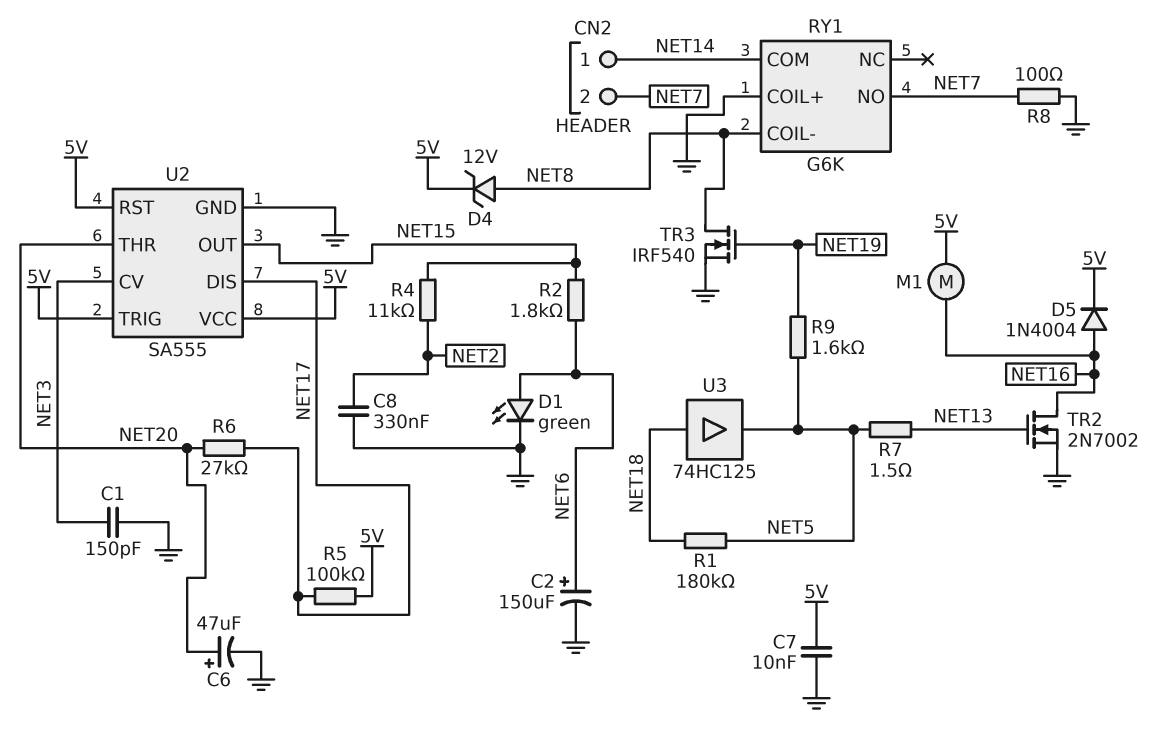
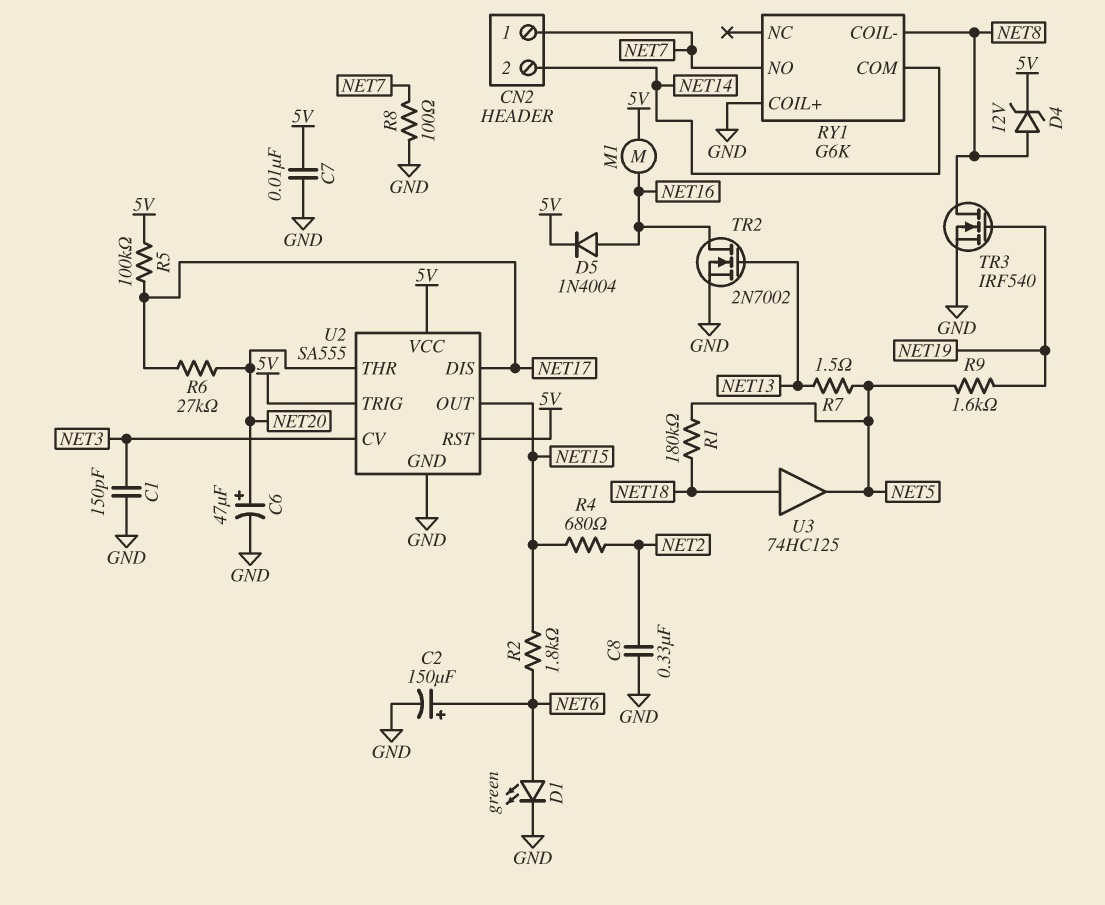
CN2 pin 1: NET14 -> NET7
CN2 pin 2: NET7 -> NET14
R4: 11k (NET2, NET15) -> 680 (NET2, NET15)

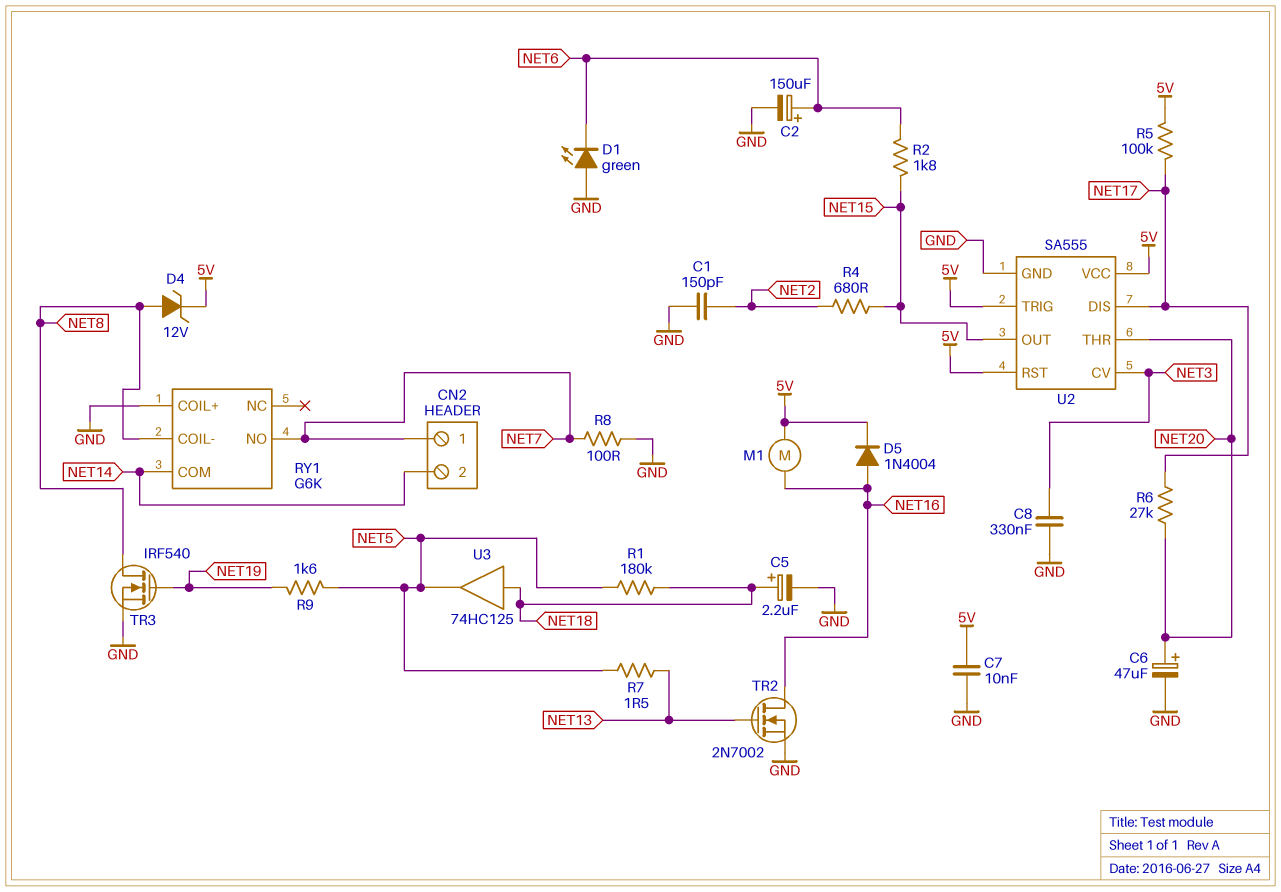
C1: 150pF (GND, NET3) -> 150pF (GND, NET2)
C5: none -> 2.2uF (plus NET18, minus GND)
C8: 330nF (GND, NET2) -> 330nF (GND, NET3)
D1: LED green (A NET6, K GND) -> LED green (A GND, K NET6)

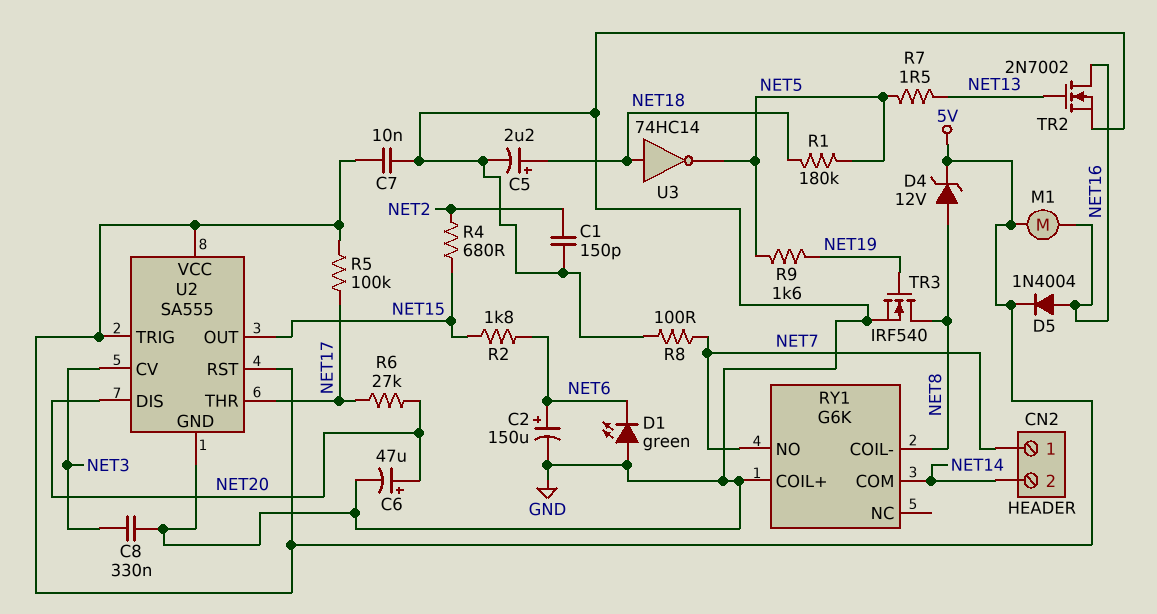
U2 pin DIS: NET17 -> NET20
U2 pin THR: NET20 -> NET17
U3: buffer 74HC125 (in NET18, out NET5) -> NOT 74HC14 (in NET18, out NET5)

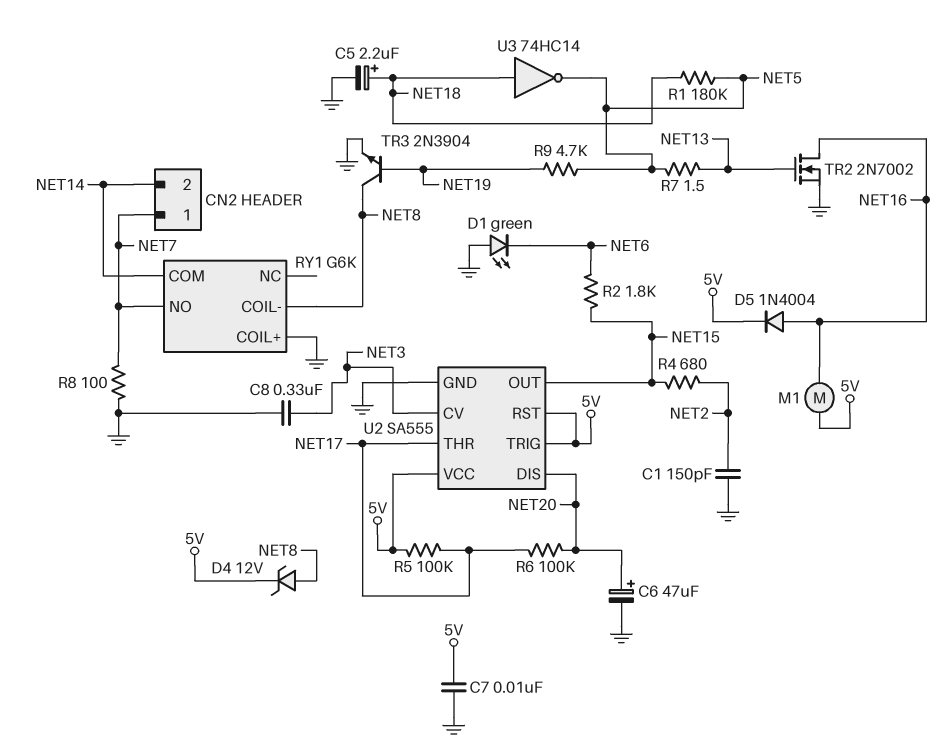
C2: 150uF (plus NET6, minus GND) -> none
R6: 27k (NET17, NET20) -> 100k (NET17, NET20)
R9: 1.6k (NET5, NET19) -> 4.7k (NET5, NET19)
TR3: NMOS IRF540 (G NET19, D NET8, S GND) -> NPN 2N3904 (B NET19, C NET8, E GND)

